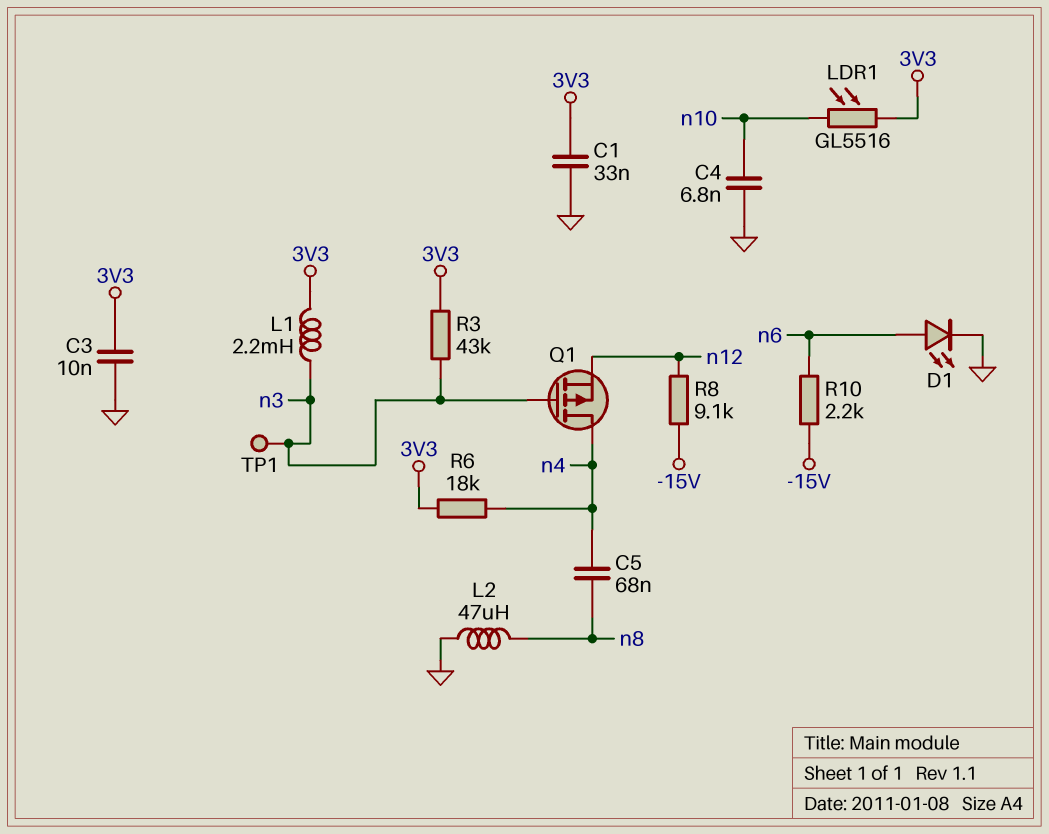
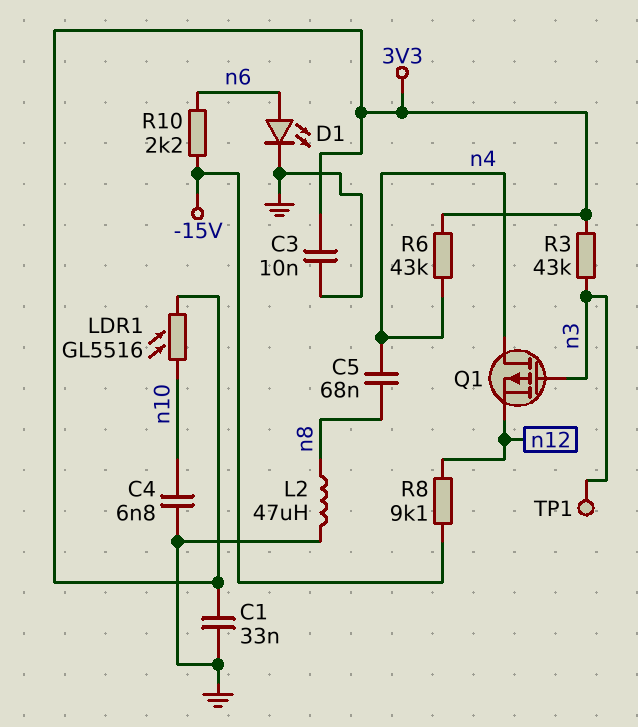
L1: 2.2mH (3V3, n3) -> none
R6: 18k (3V3, n4) -> 43k (3V3, n4)

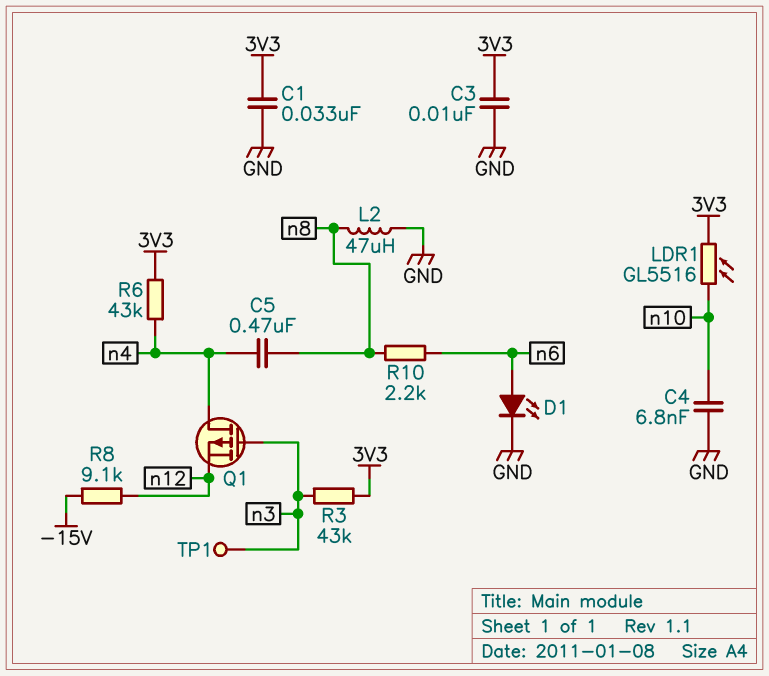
C5: 68nF (n4, n8) -> 470nF (n4, n8)
R10: 2.2k (-15V, n6) -> 2.2k (n6, n8)

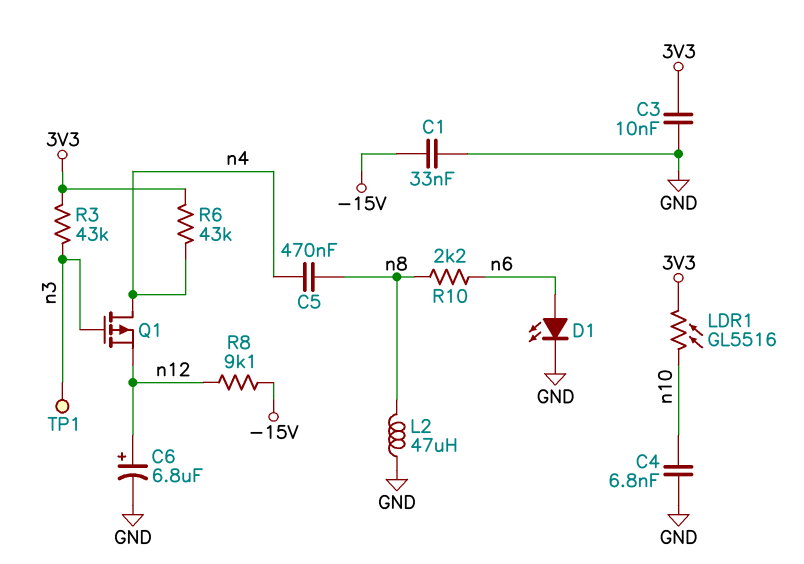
C1: 33nF (3V3, GND) -> 33nF (-15V, GND)
C6: none -> 6.8uF (plus n12, minus GND)

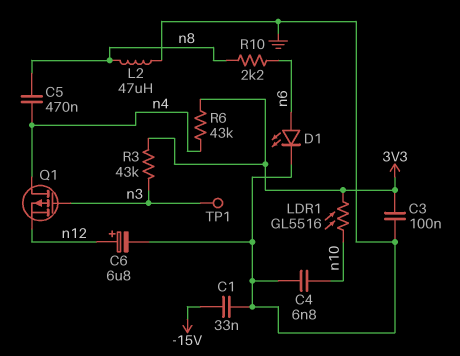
C3: 10nF (3V3, GND) -> 100nF (3V3, GND)
R8: 9.1k (-15V, n12) -> none

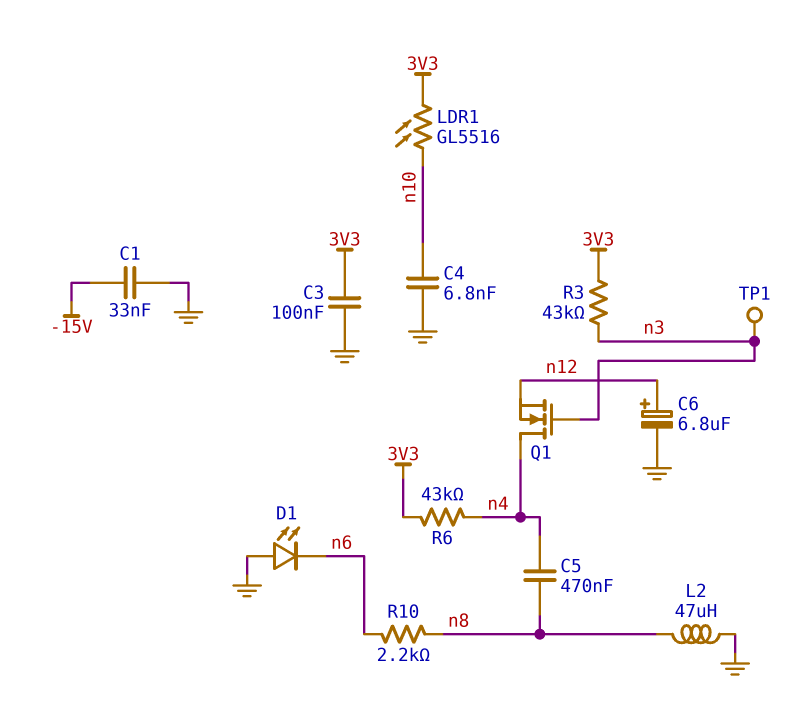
D1: LED (A n6, K GND) -> LED (A GND, K n6)
Q1: PMOS (G n3, D n4, S n12) -> NMOS (G n3, D n4, S n12)

